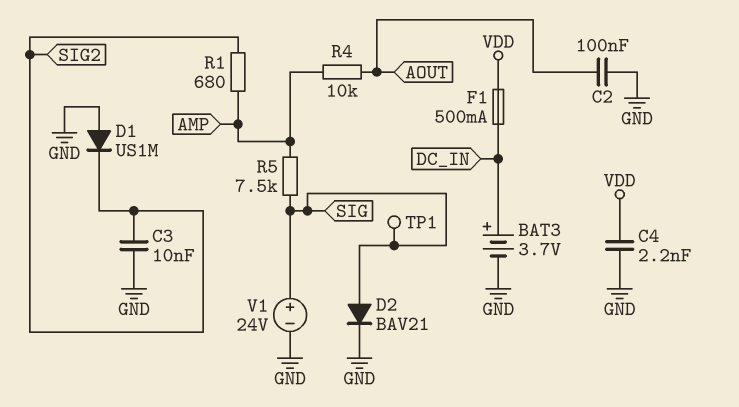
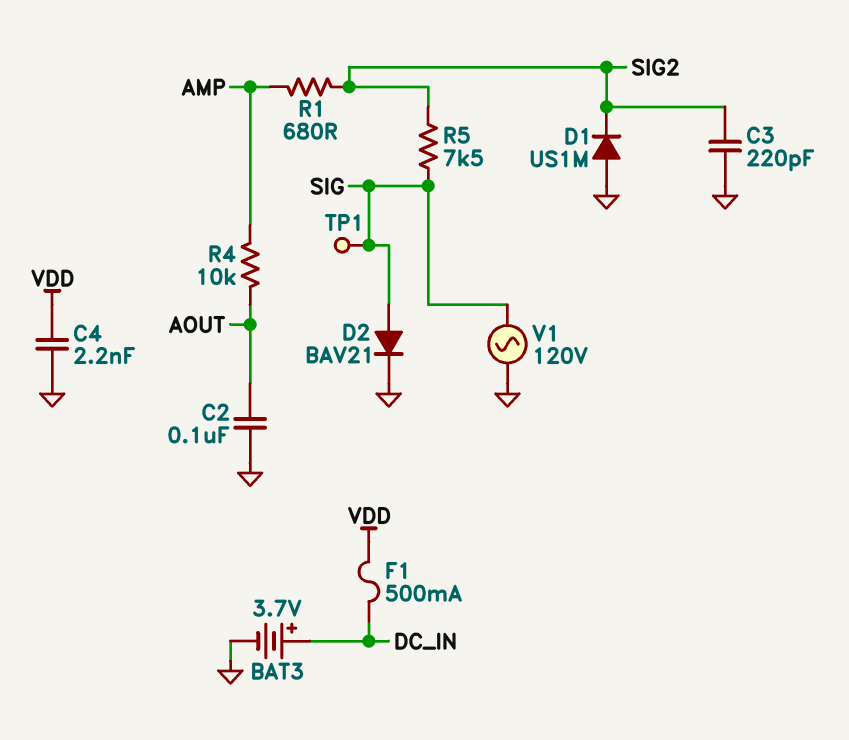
C3: 10nF (GND, SIG2) -> 220pF (GND, SIG2)
R5: 7.5k (AMP, SIG) -> 7.5k (SIG, SIG2)
V1: 24V (plus SIG, minus GND) -> AC 120V (GND, SIG)

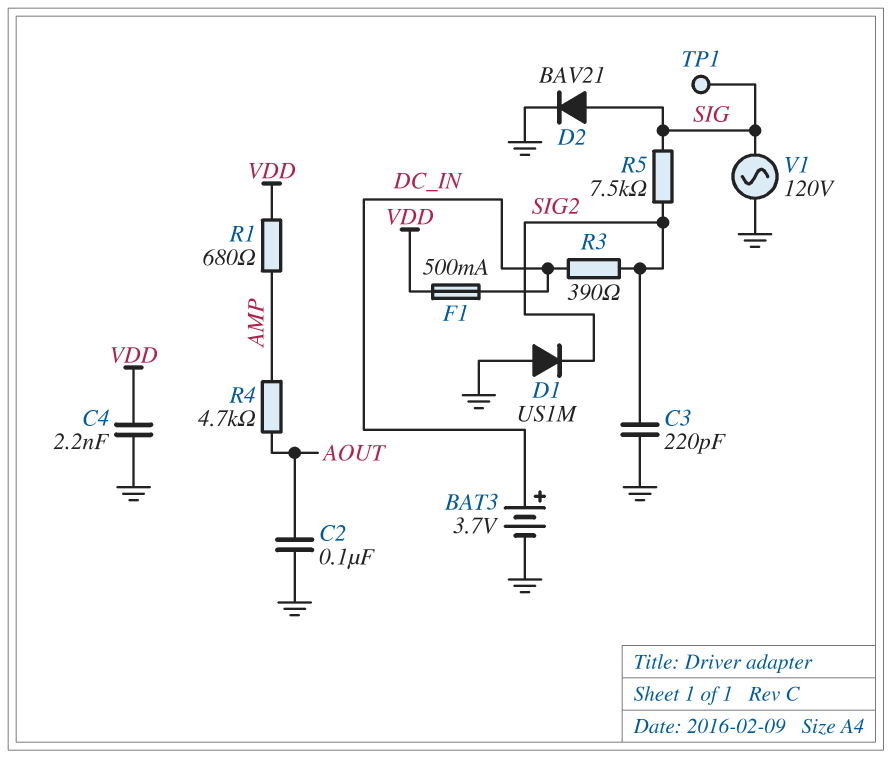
R1: 680 (AMP, SIG2) -> 680 (AMP, VDD)
R3: none -> 390 (DC_IN, SIG2)
R4: 10k (AMP, AOUT) -> 4.7k (AMP, AOUT)

